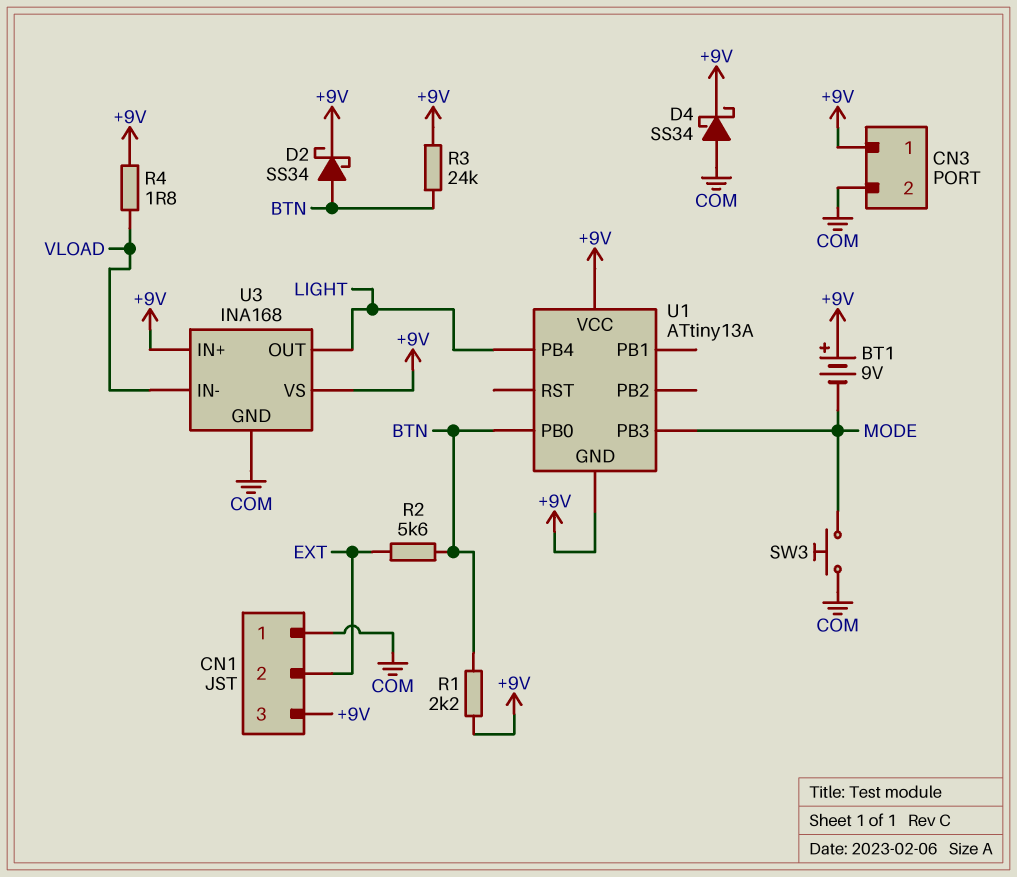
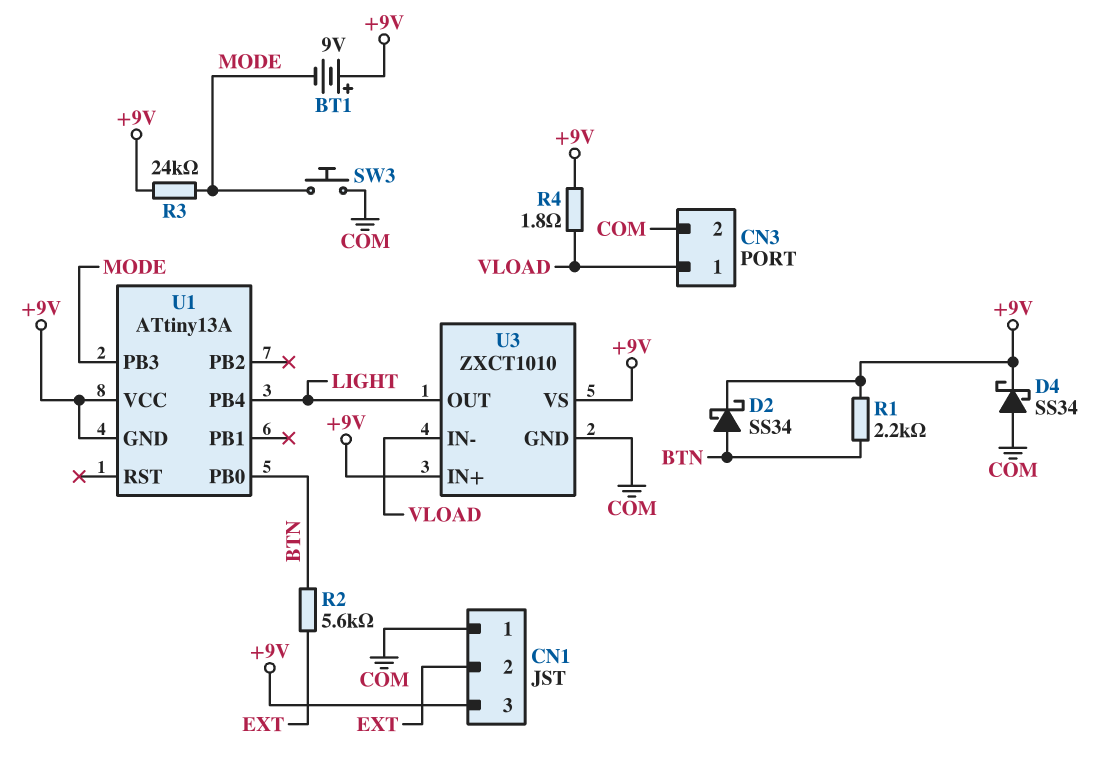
CN3 pin 1: +9V -> VLOAD
R3: 24k (+9V, BTN) -> 24k (+9V, MODE)
U3: INA168 -> ZXCT1010

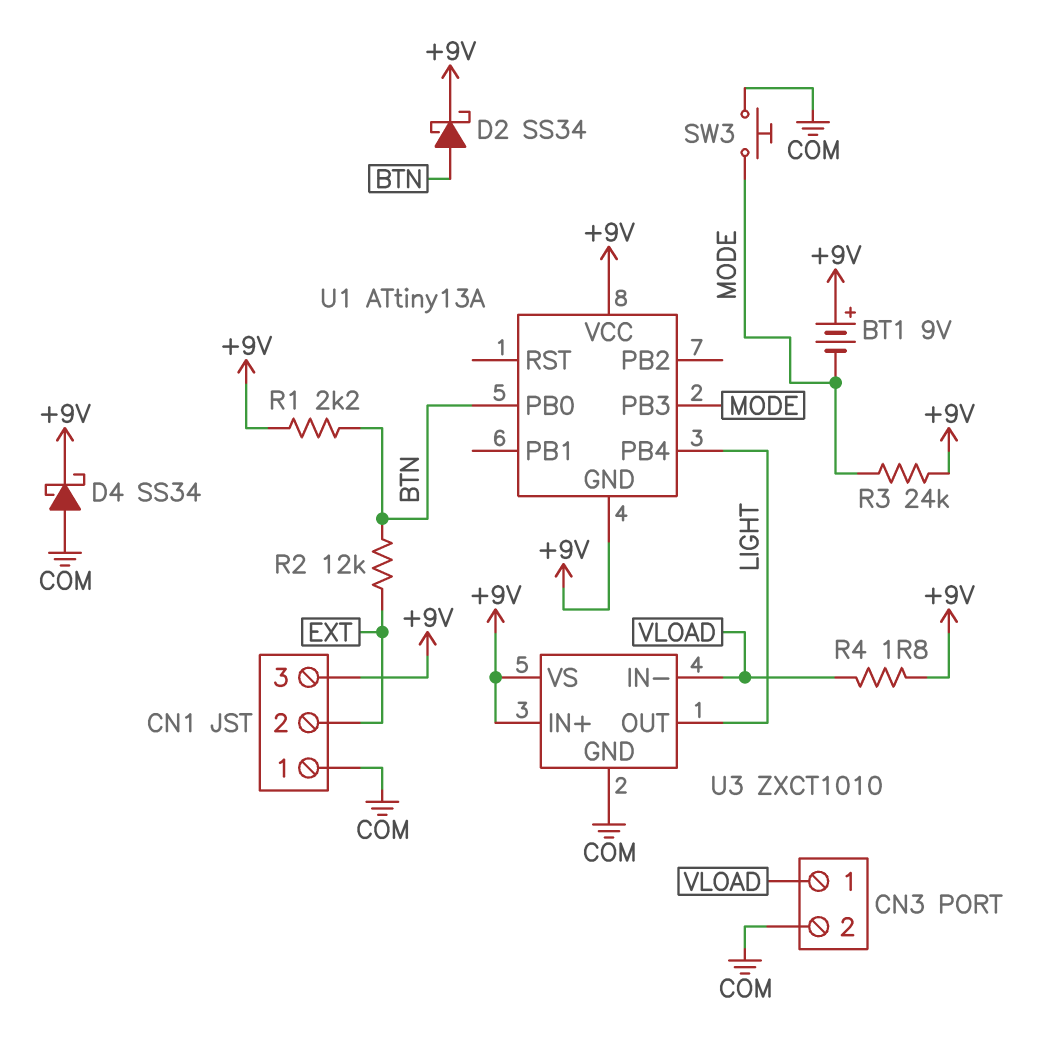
R2: 5.6k (BTN, EXT) -> 12k (BTN, EXT)

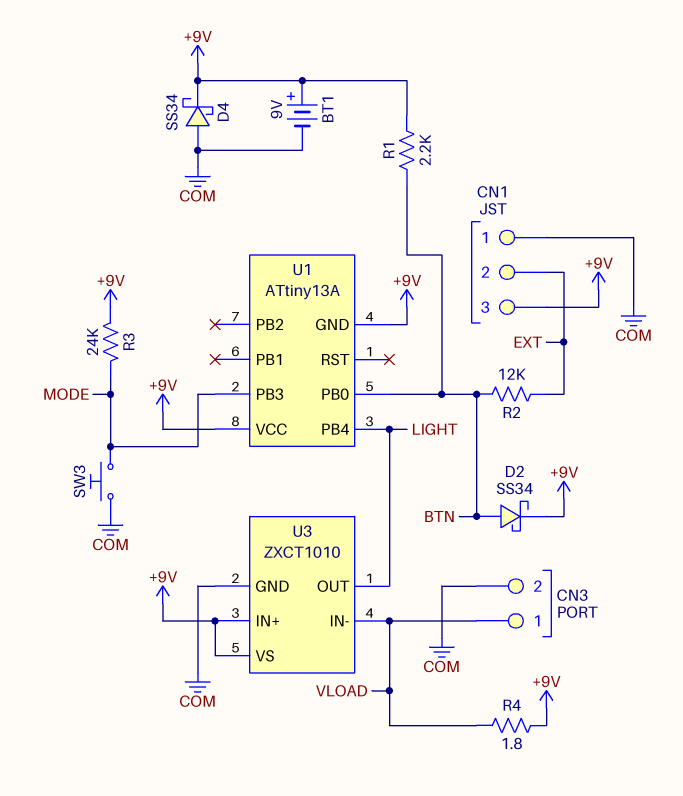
BT1: 9V (plus +9V, minus MODE) -> 9V (plus +9V, minus COM)

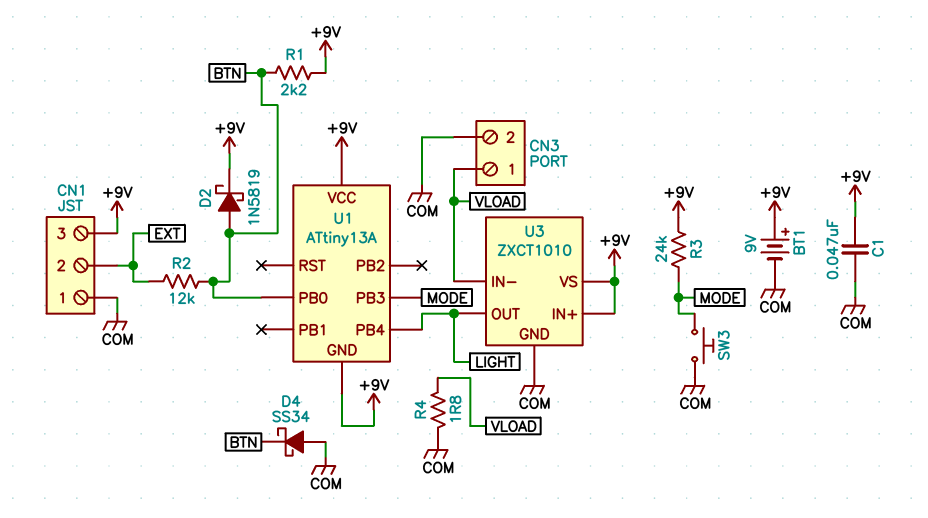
C1: none -> 47nF (+9V, COM)
D2: schottky SS34 (A BTN, K +9V) -> schottky 1N5819 (A BTN, K +9V)
D4: schottky SS34 (A COM, K +9V) -> schottky SS34 (A COM, K BTN)
R4: 1.8 (+9V, VLOAD) -> 1.8 (COM, VLOAD)

